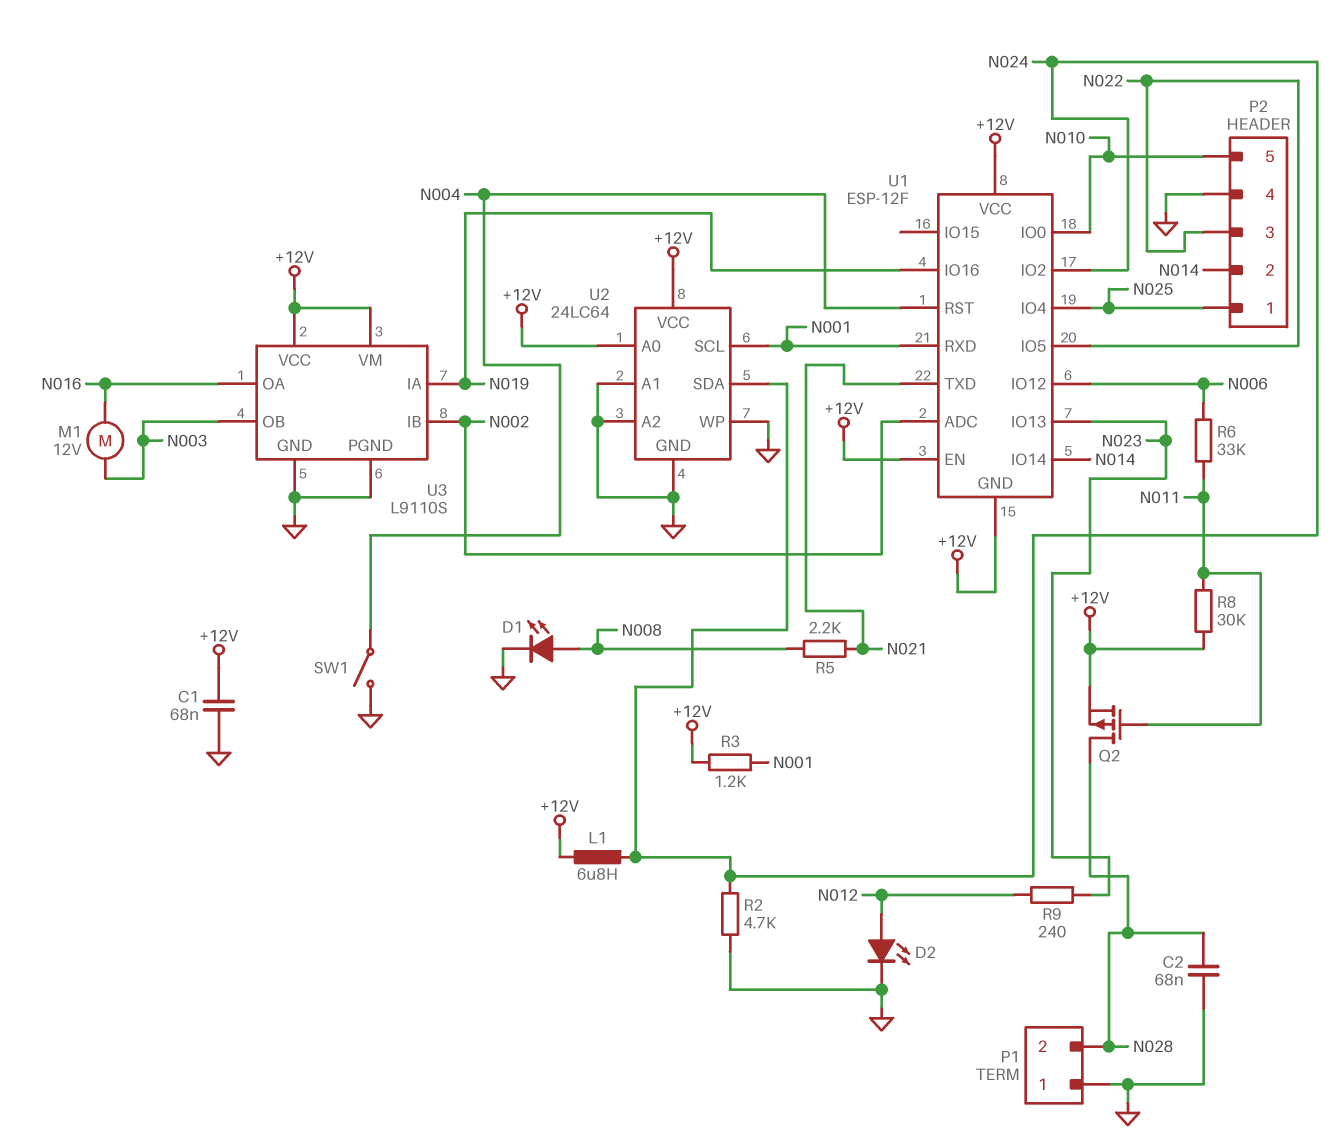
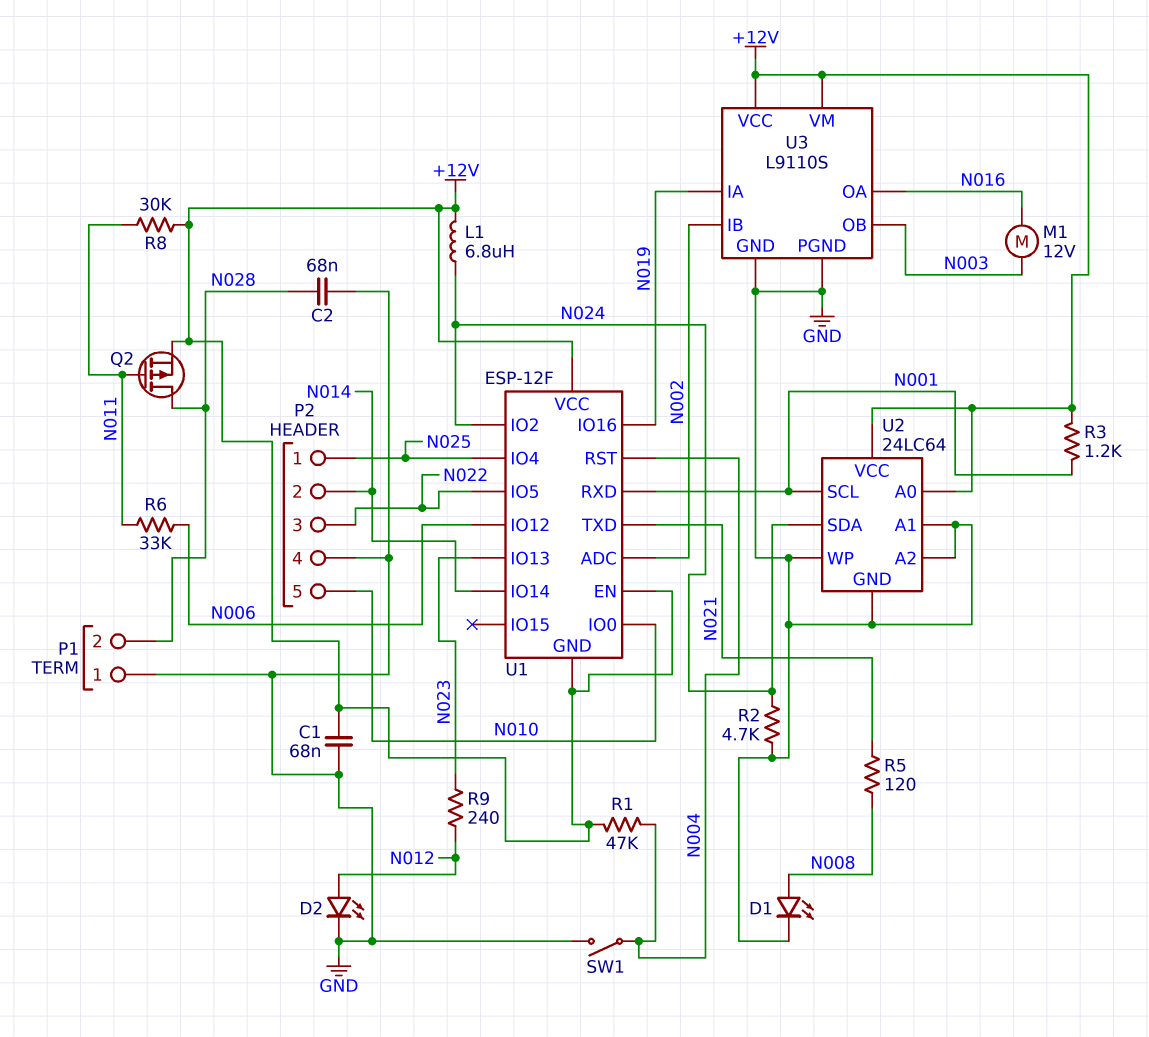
R1: none -> 47k (+12V, N004)
R5: 2.2k (N008, N021) -> 120 (N008, N021)

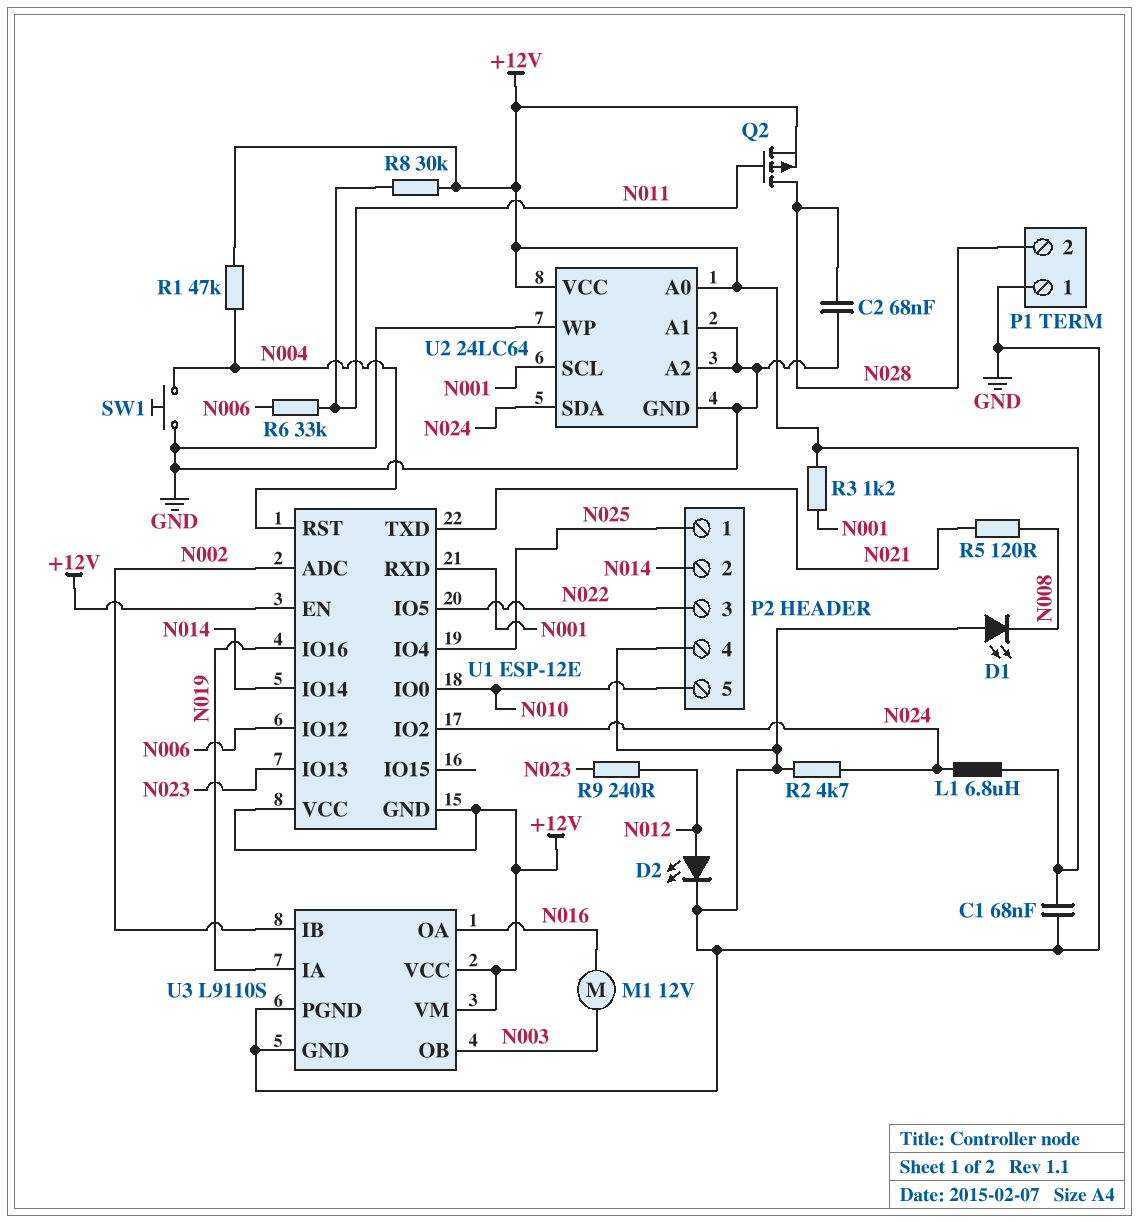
D1: LED (A N008, K GND) -> LED (A GND, K N008)
SW1: switch (GND, N004) -> button (GND, N004)
U1: ESP-12F -> ESP-12E

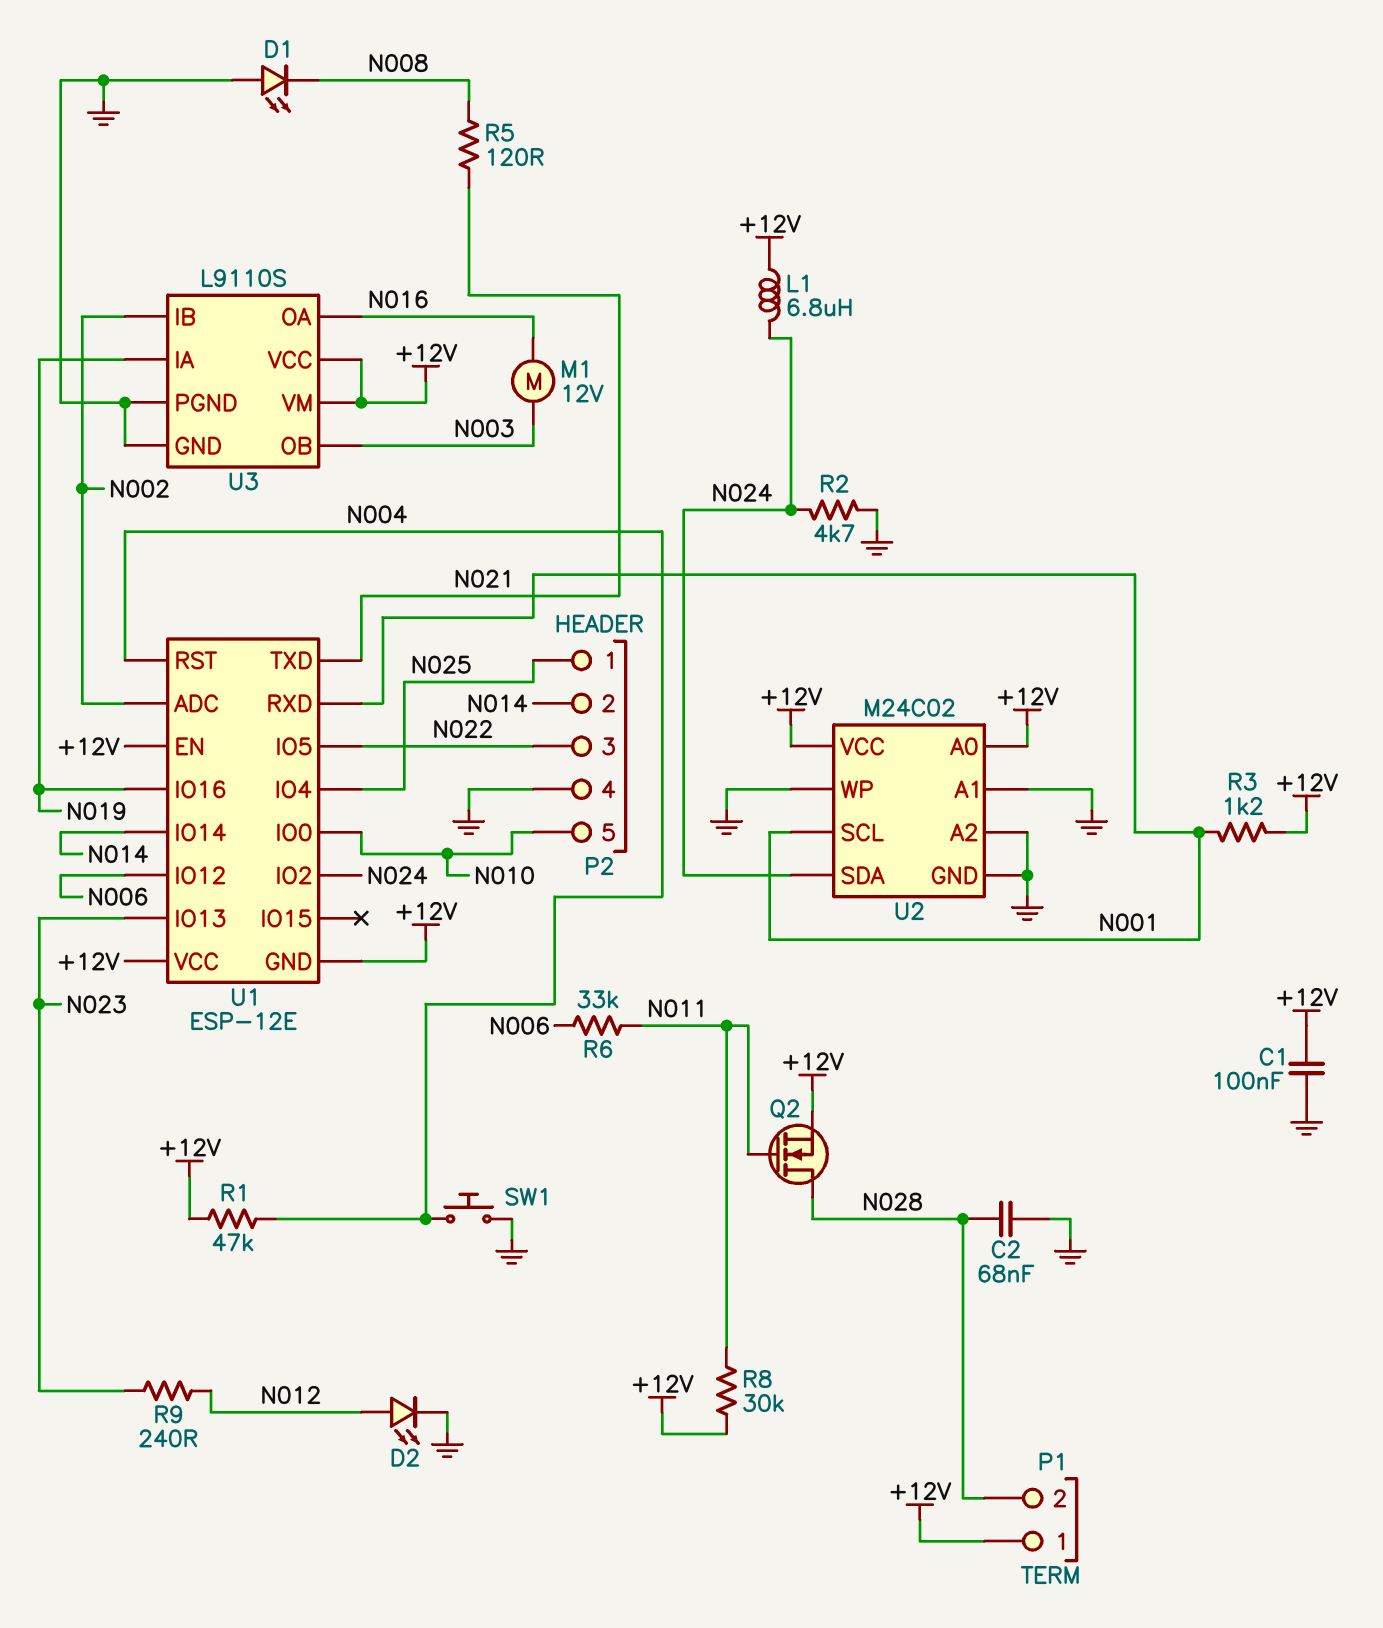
C1: 68nF (+12V, GND) -> 100nF (+12V, GND)
P1 pin 1: GND -> +12V
Q2: PMOS (G N011, D N028, S +12V) -> NMOS (G N011, D N028, S +12V)
U2: 24LC64 -> M24C02

